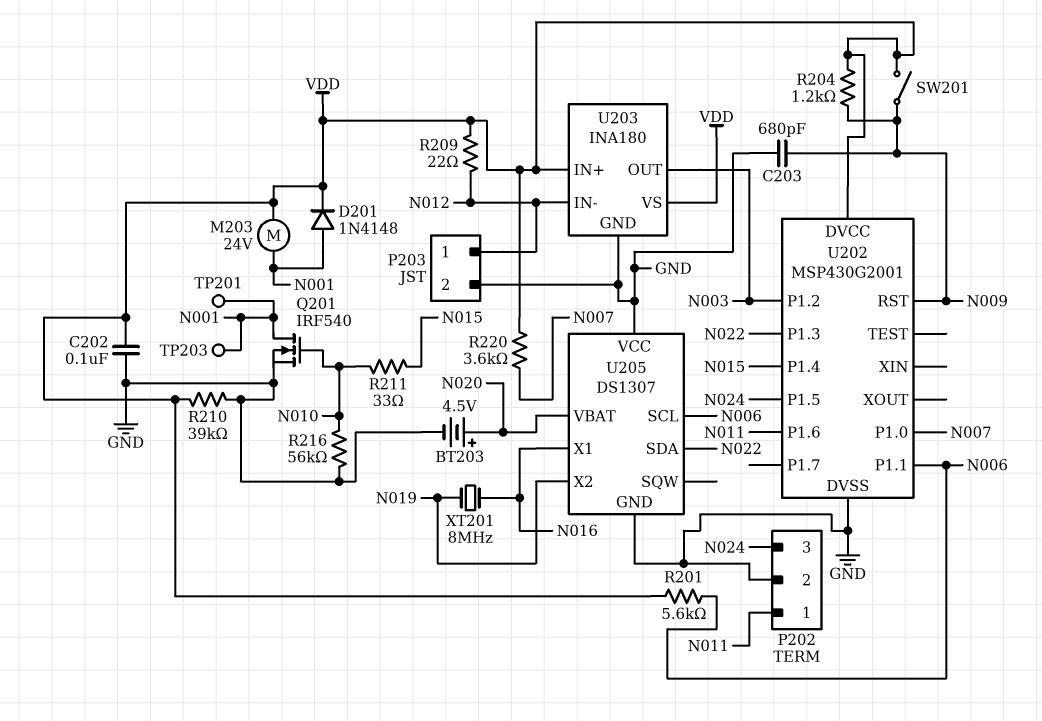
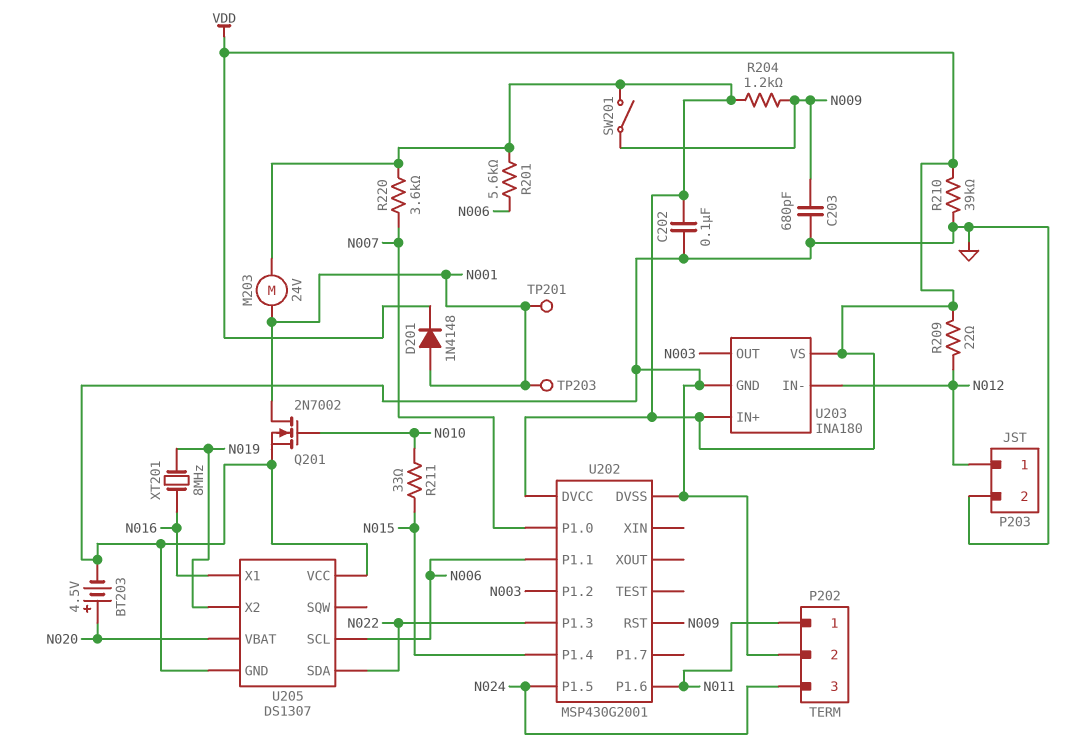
Q201: NMOS IRF540 (G N010, D N001, S GND) -> NMOS 2N7002 (G N010, D N001, S GND)
R216: 56k (GND, N010) -> none

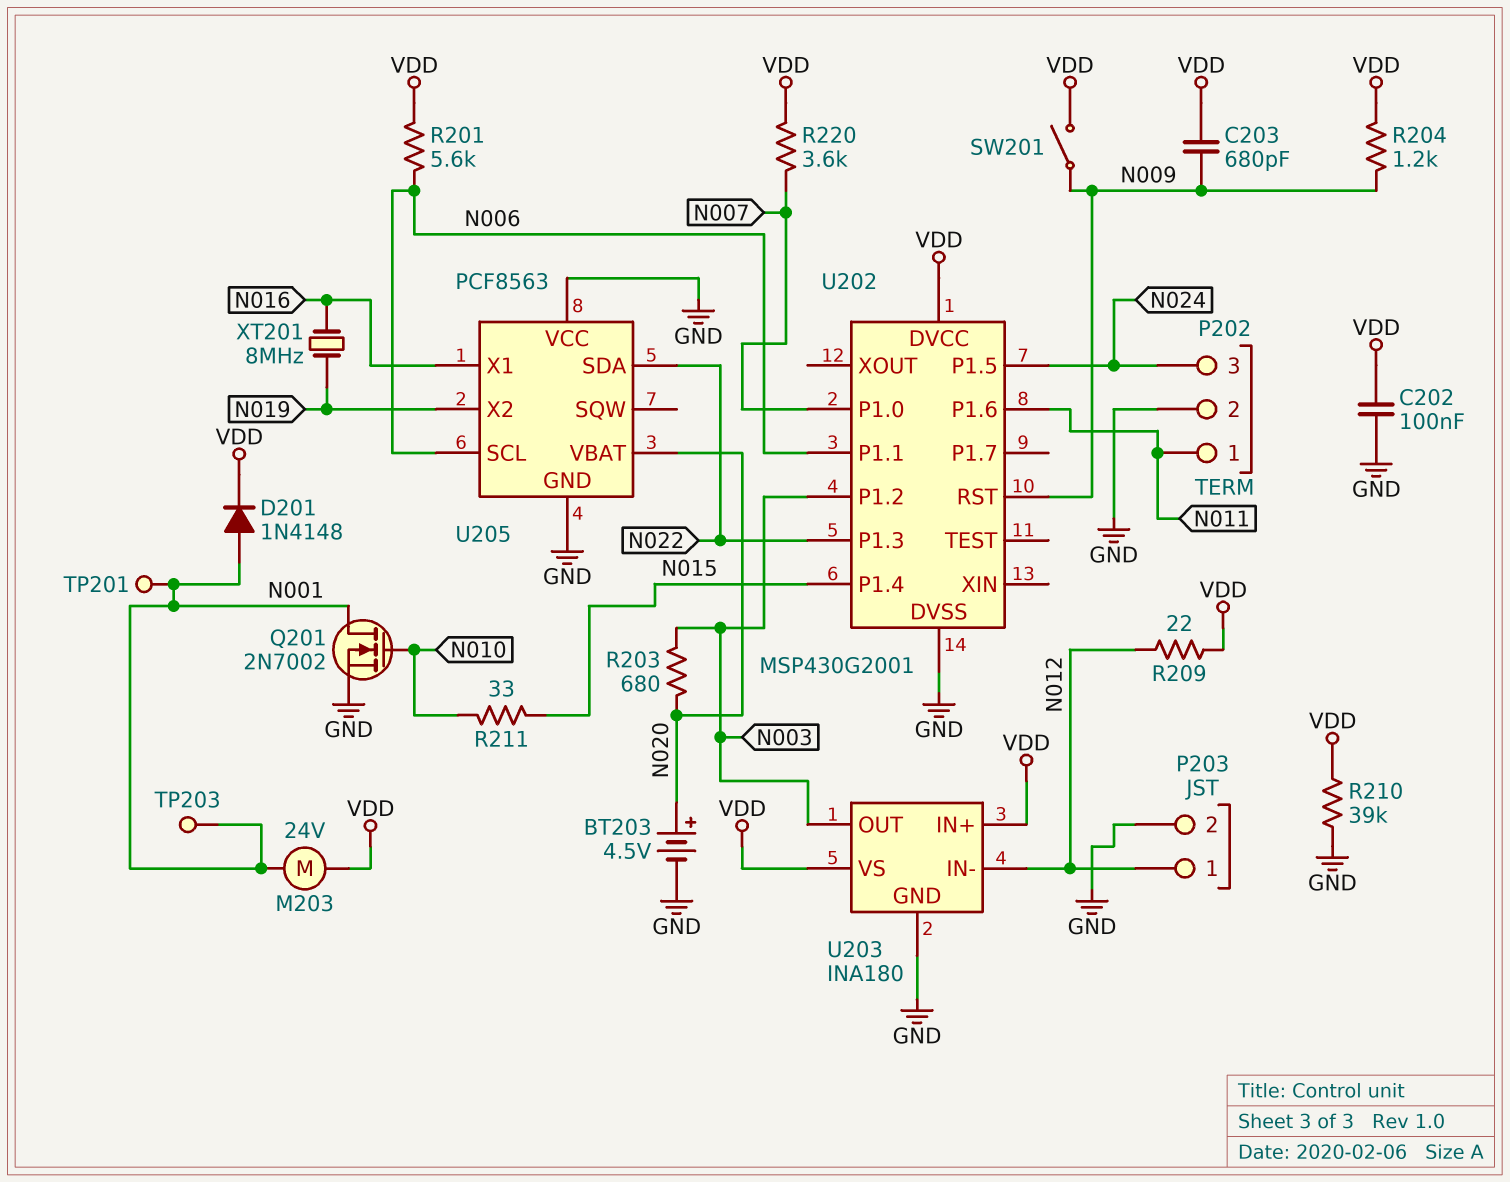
C203: 680pF (GND, N009) -> 680pF (N009, VDD)
R203: none -> 680 (N003, N020)
U205: DS1307 -> PCF8563

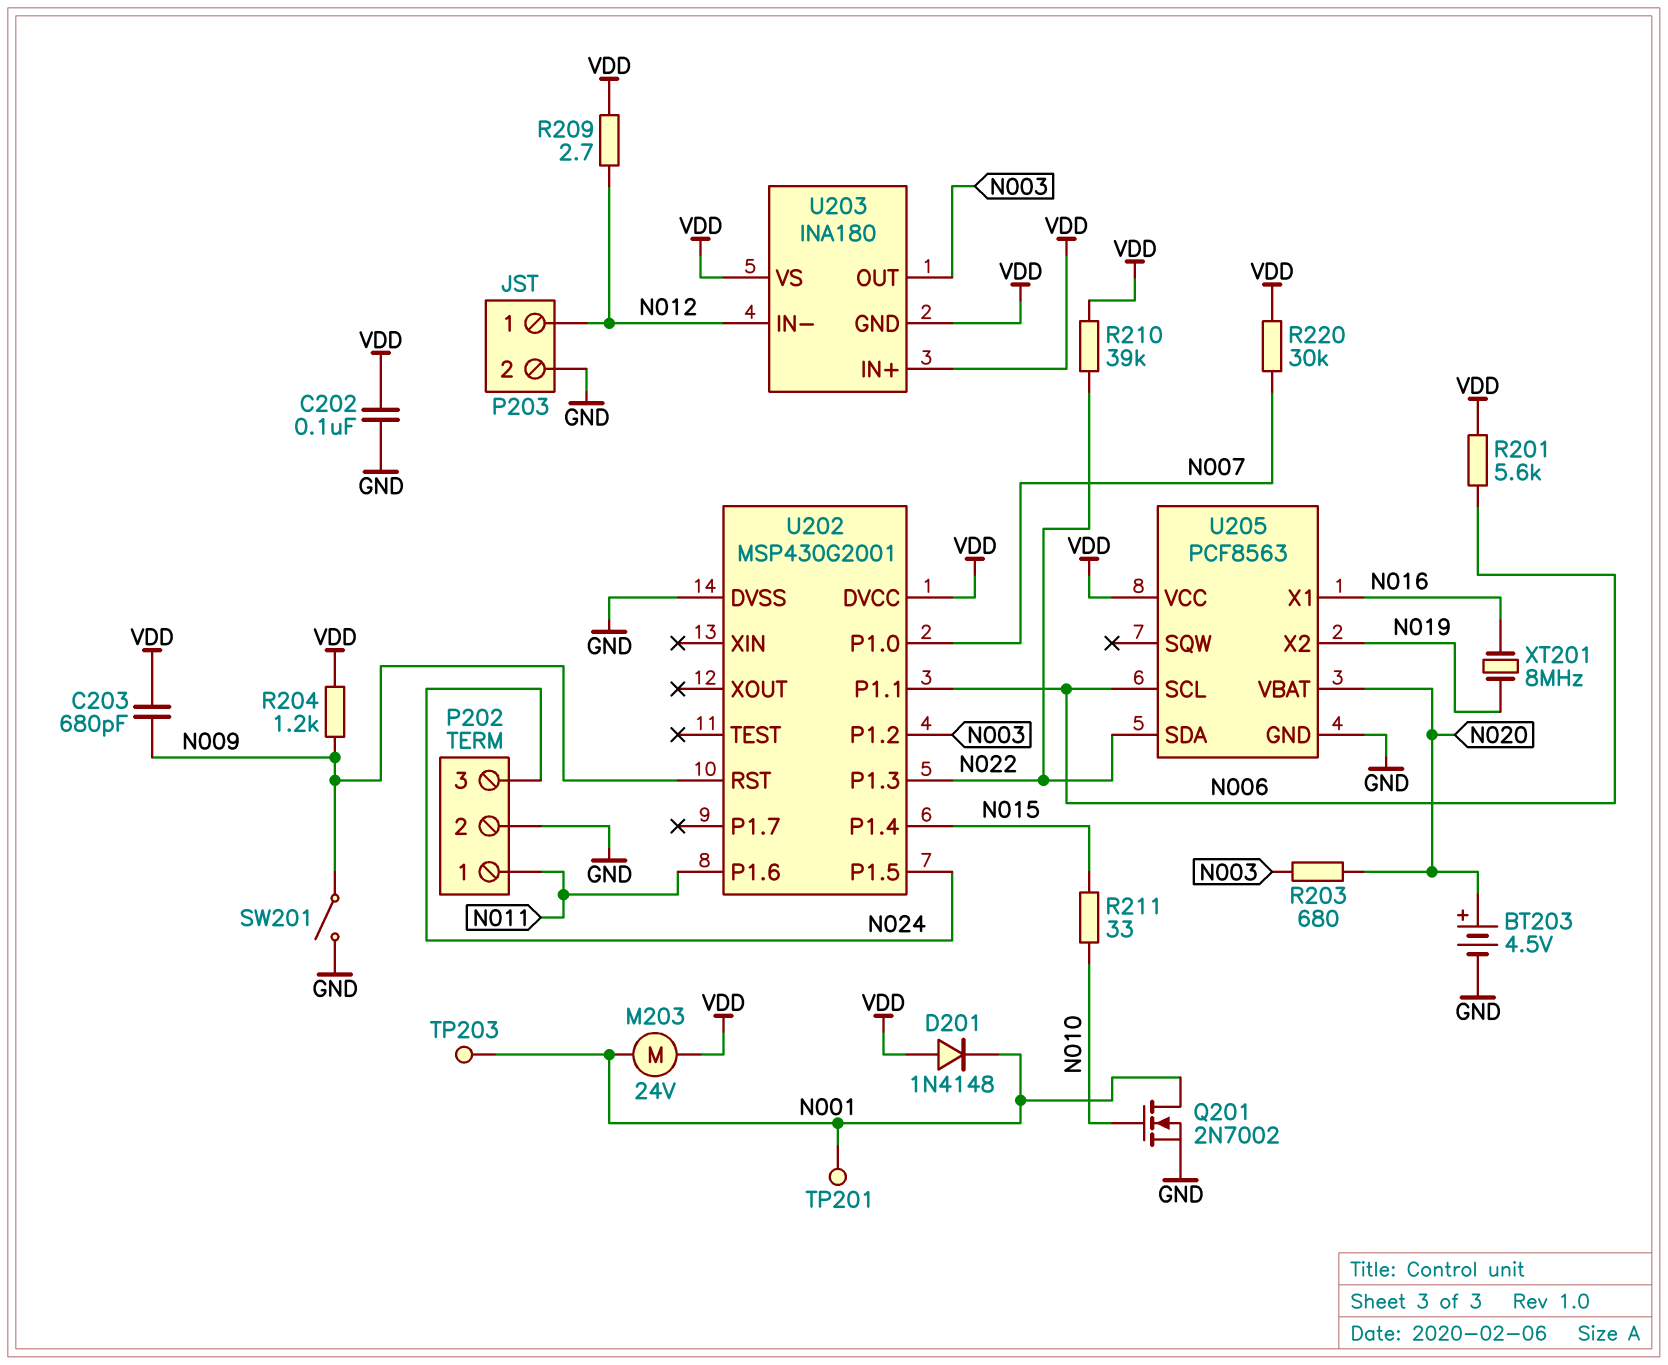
D201: diode 1N4148 (A N001, K VDD) -> diode 1N4148 (A VDD, K N001)
R209: 22 (N012, VDD) -> 2.7 (N012, VDD)
R210: 39k (GND, VDD) -> 39k (N022, VDD)
R220: 3.6k (N007, VDD) -> 30k (N007, VDD)
SW201: switch (N009, VDD) -> switch (GND, N009)
U203 pin GND: GND -> VDD
U205 pin VCC: GND -> VDD

